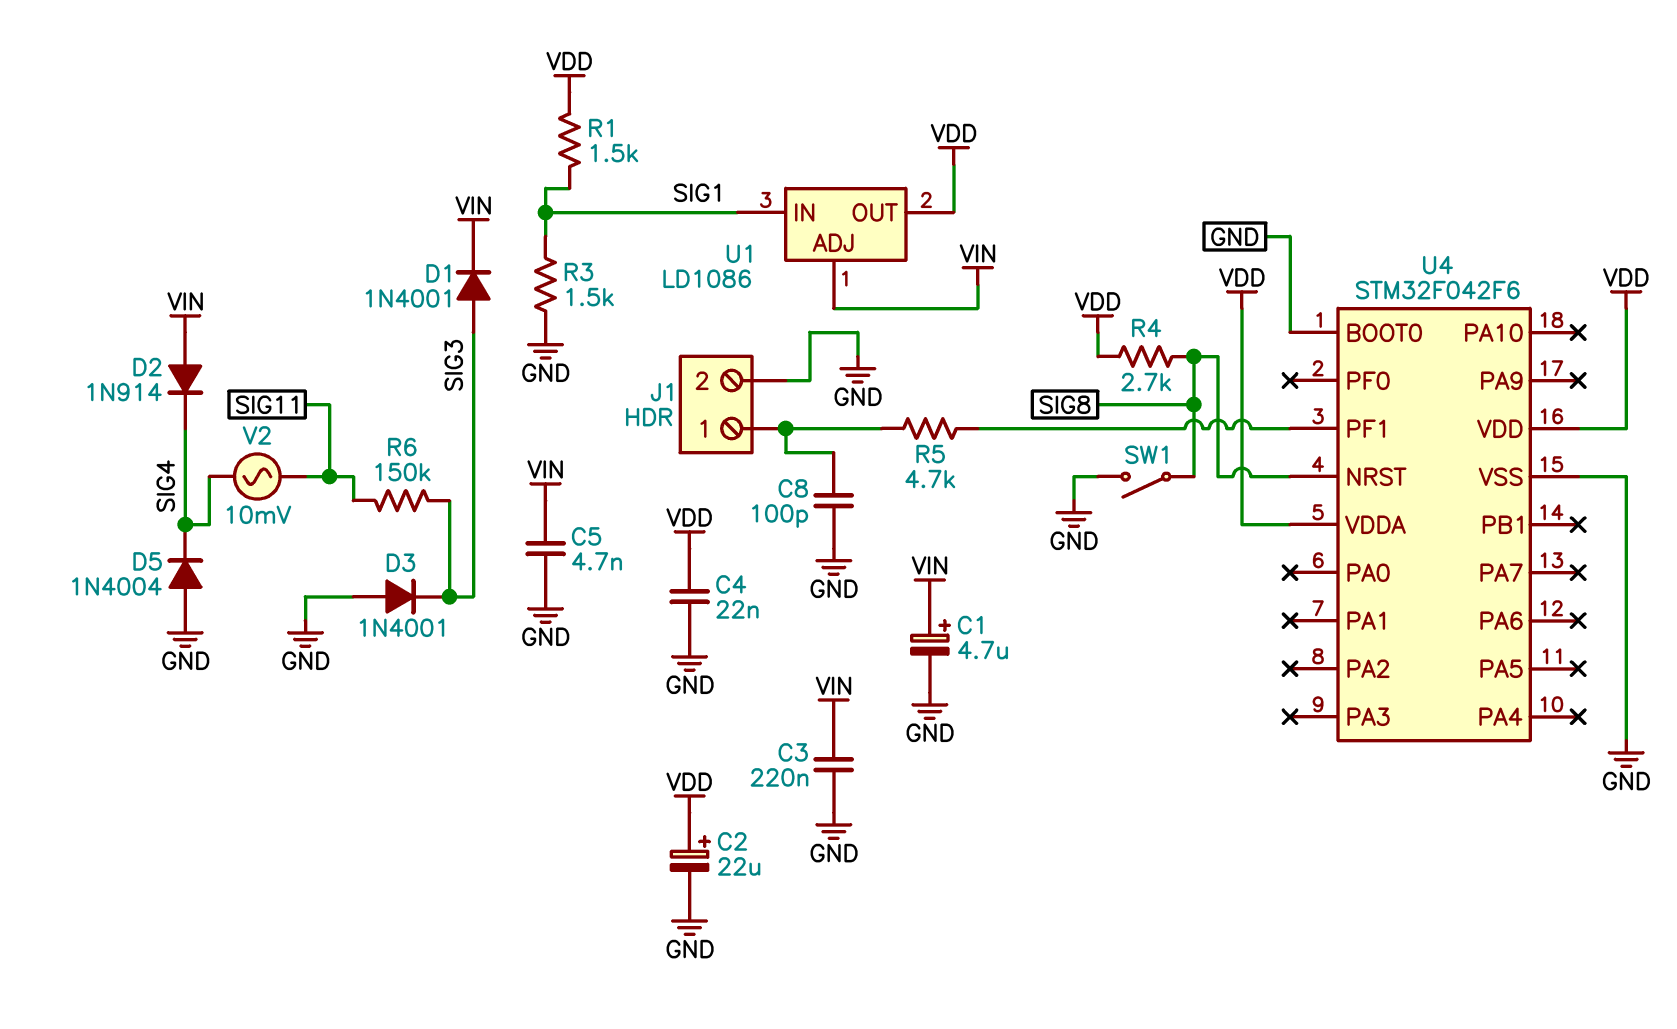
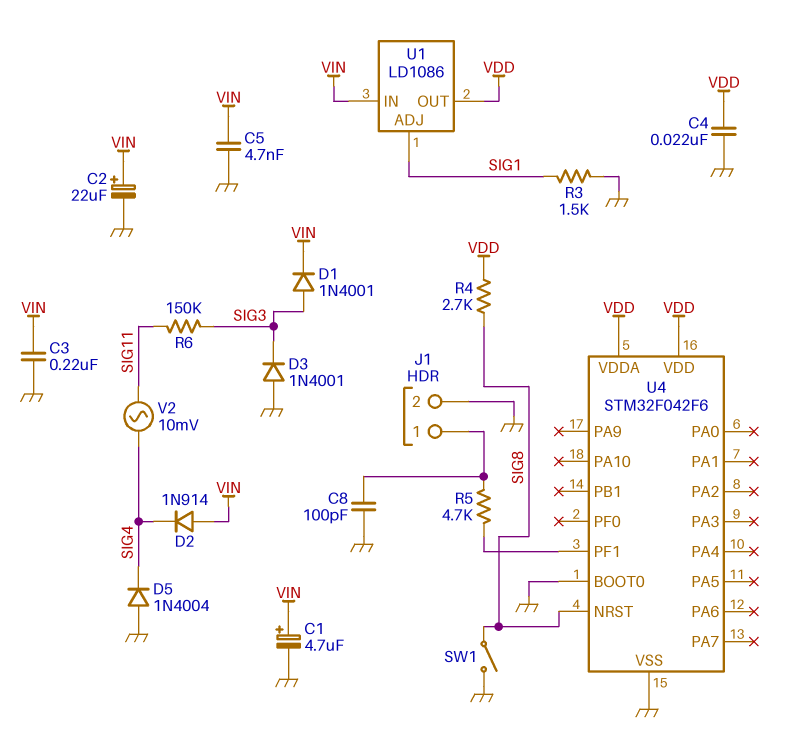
C2: 22uF (plus VDD, minus GND) -> 22uF (plus VIN, minus GND)
R1: 1.5k (SIG1, VDD) -> none
U1 pin ADJ: VIN -> SIG1
U1 pin IN: SIG1 -> VIN

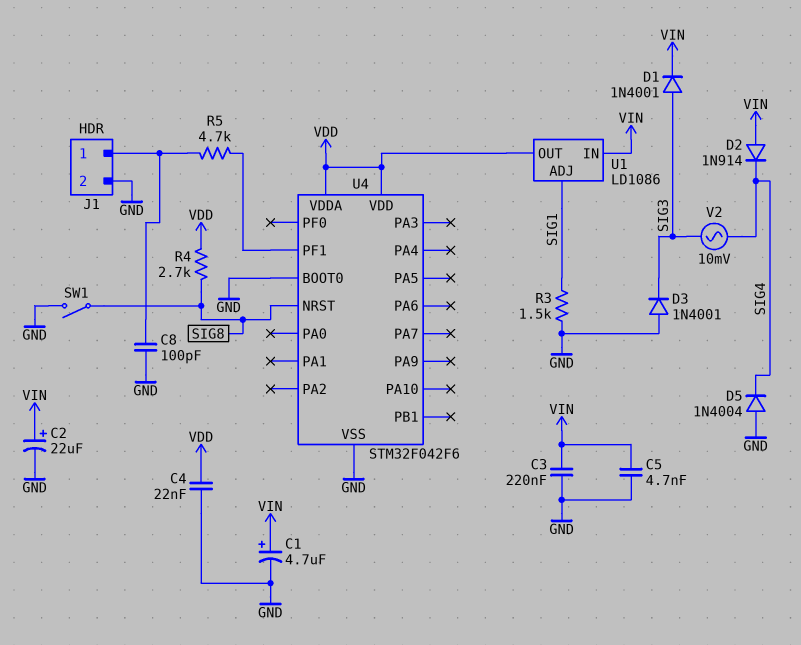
R6: 150k (SIG3, SIG11) -> none
V2: AC 10mV (SIG4, SIG11) -> AC 10mV (SIG3, SIG4)

